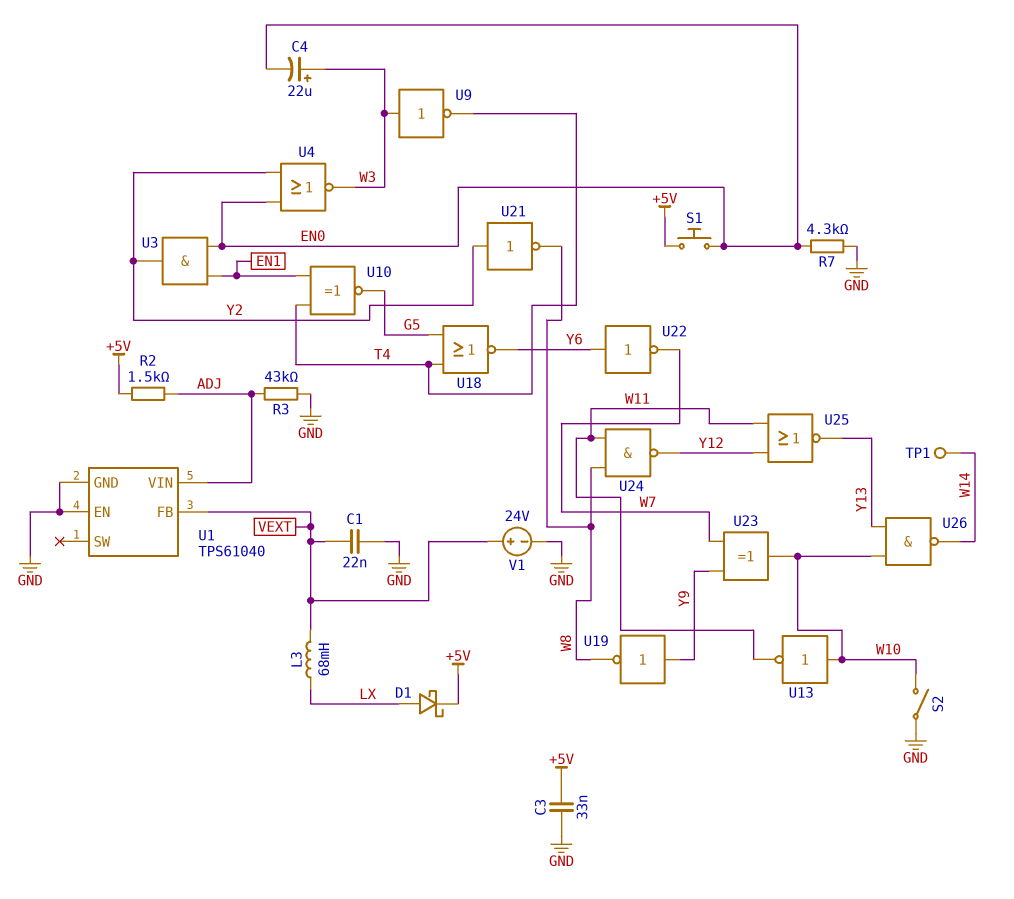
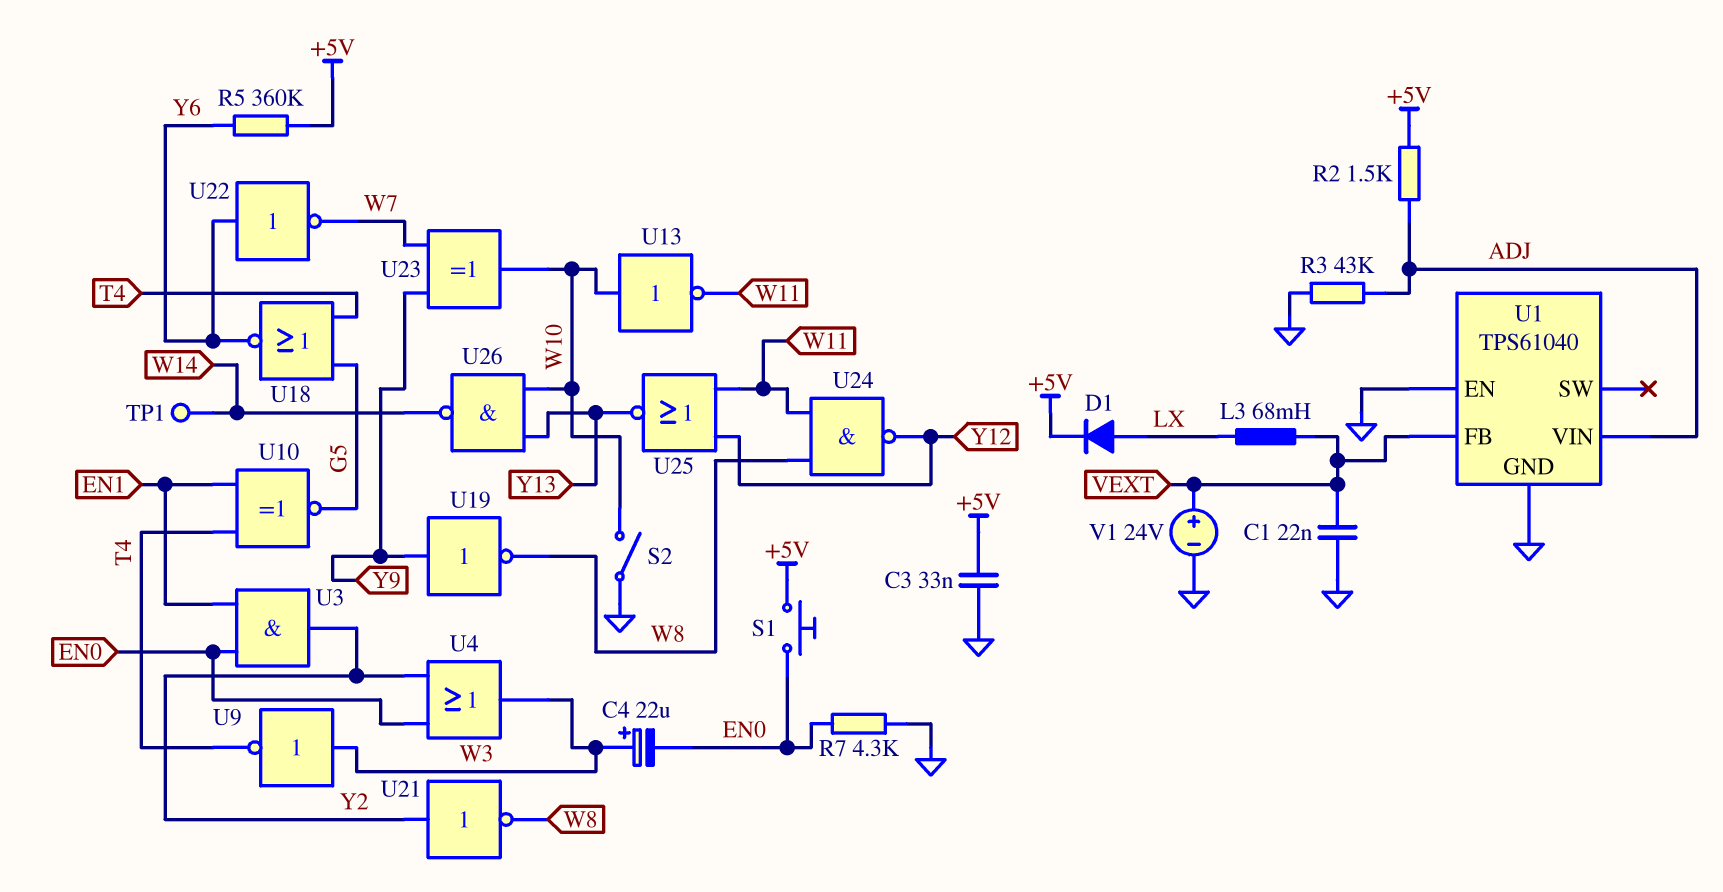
D1: schottky (A LX, K +5V) -> diode (A LX, K +5V)
R5: none -> 360k (+5V, Y6)
U4: NOR (in EN0, in Y2, out W3) -> OR (in EN0, in Y2, out W3)

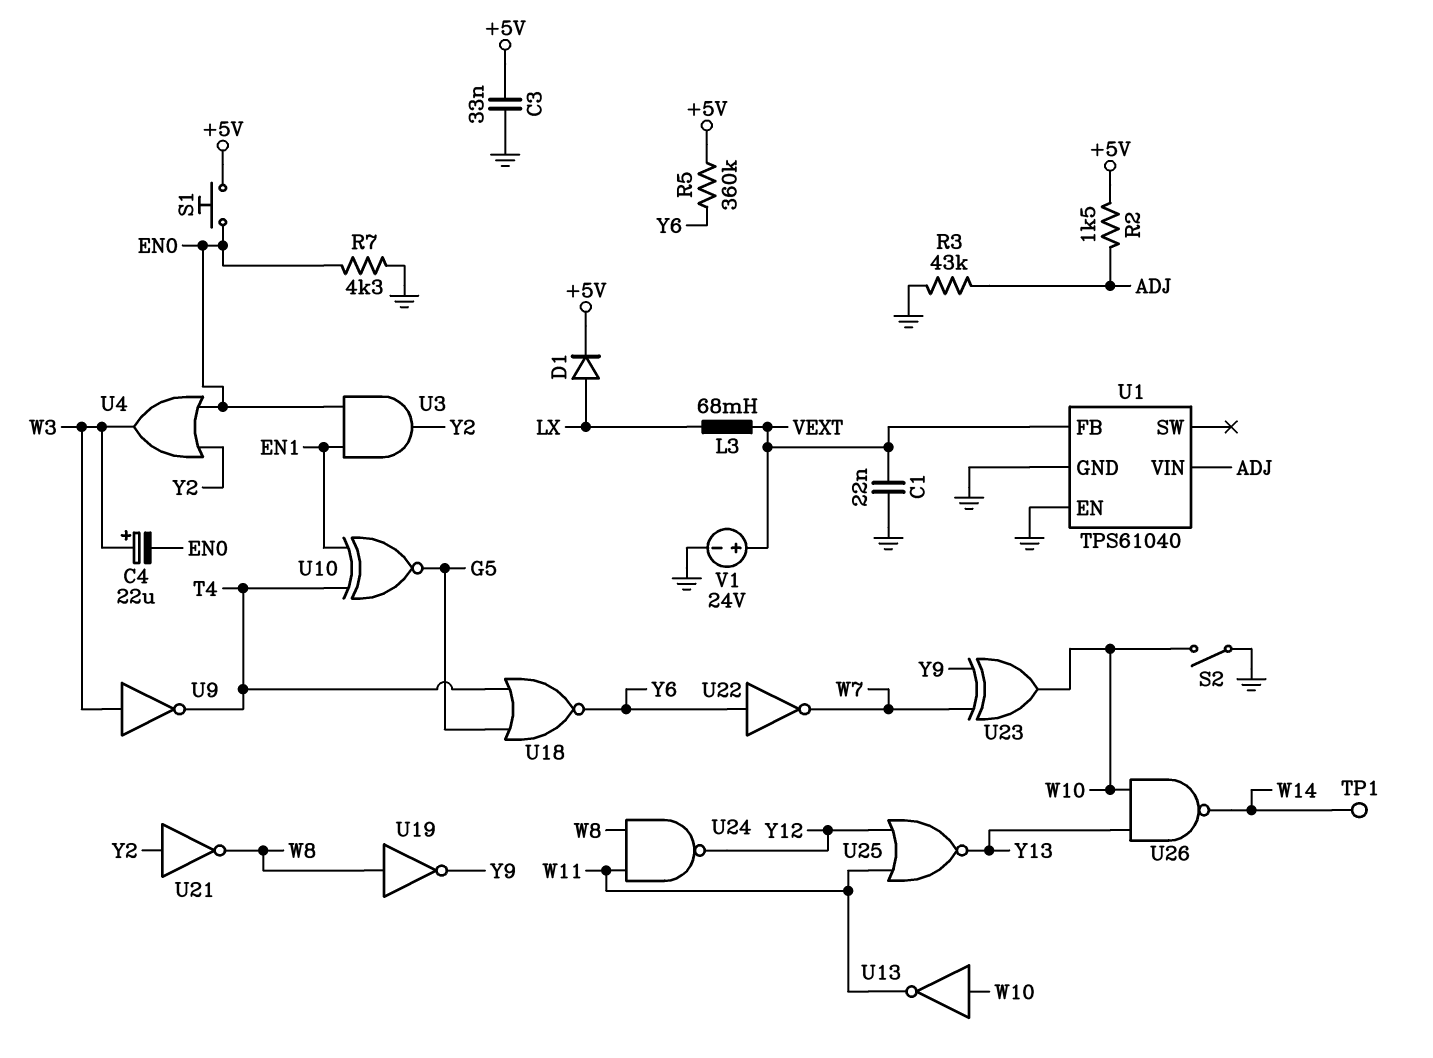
U19: NOT (in Y9, out W8) -> NOT (in W8, out Y9)

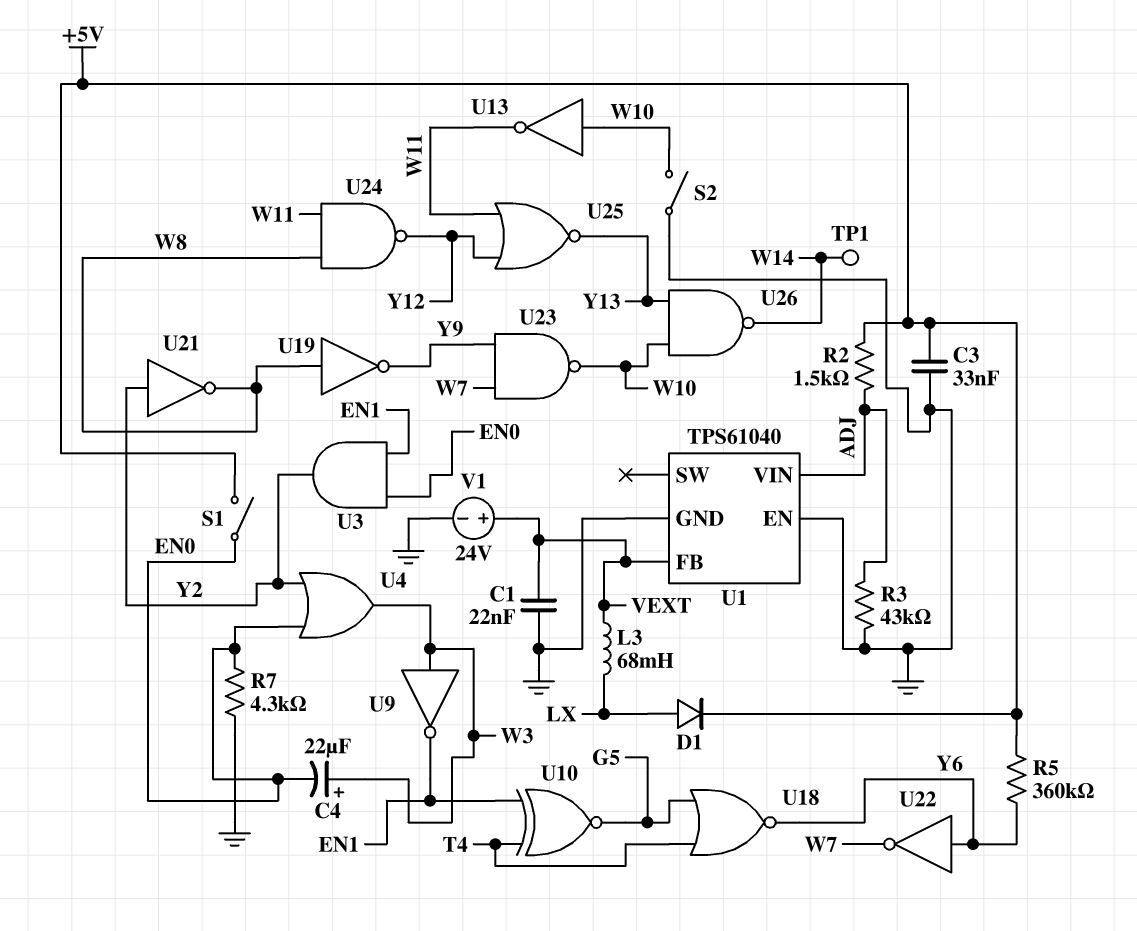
S1: button (+5V, EN0) -> switch (+5V, EN0)
U9: NOT (in W3, out T4) -> NOT (in W3, out EN1)
U23: XOR (in W7, in Y9, out W10) -> NAND (in W7, in Y9, out W10)

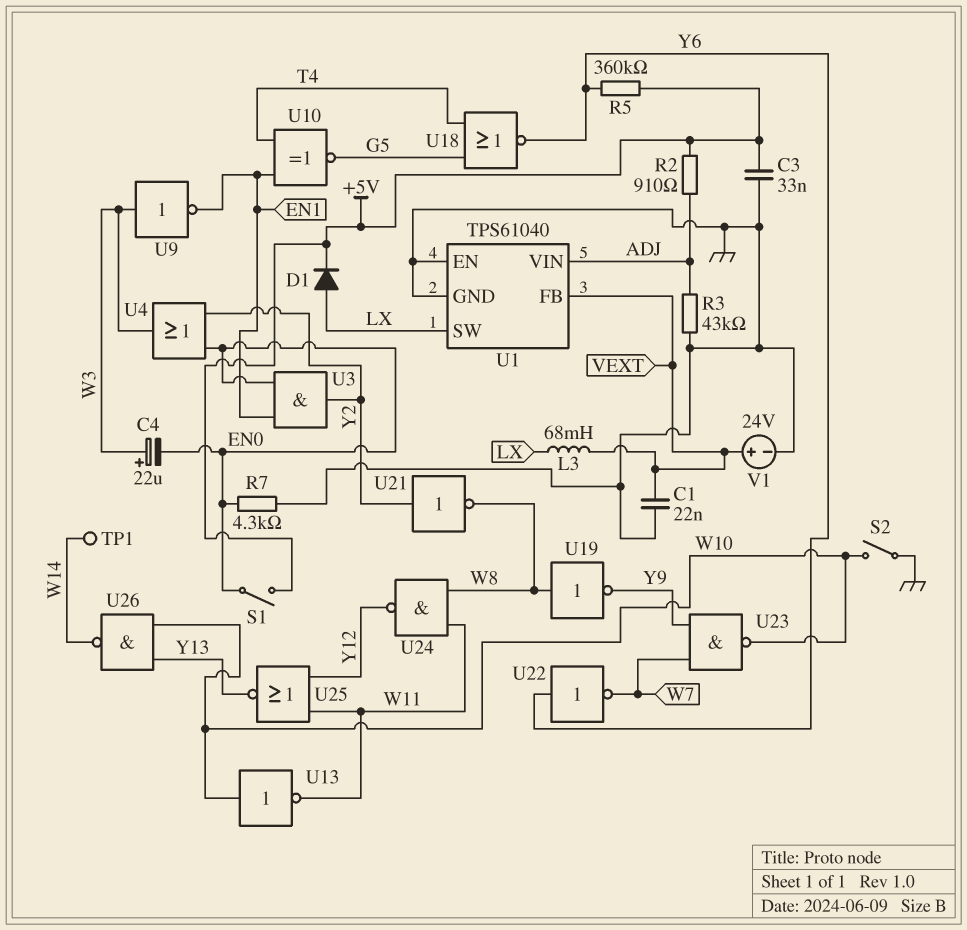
R2: 1.5k (+5V, ADJ) -> 910 (+5V, ADJ)
U1 pin SW: none -> LX

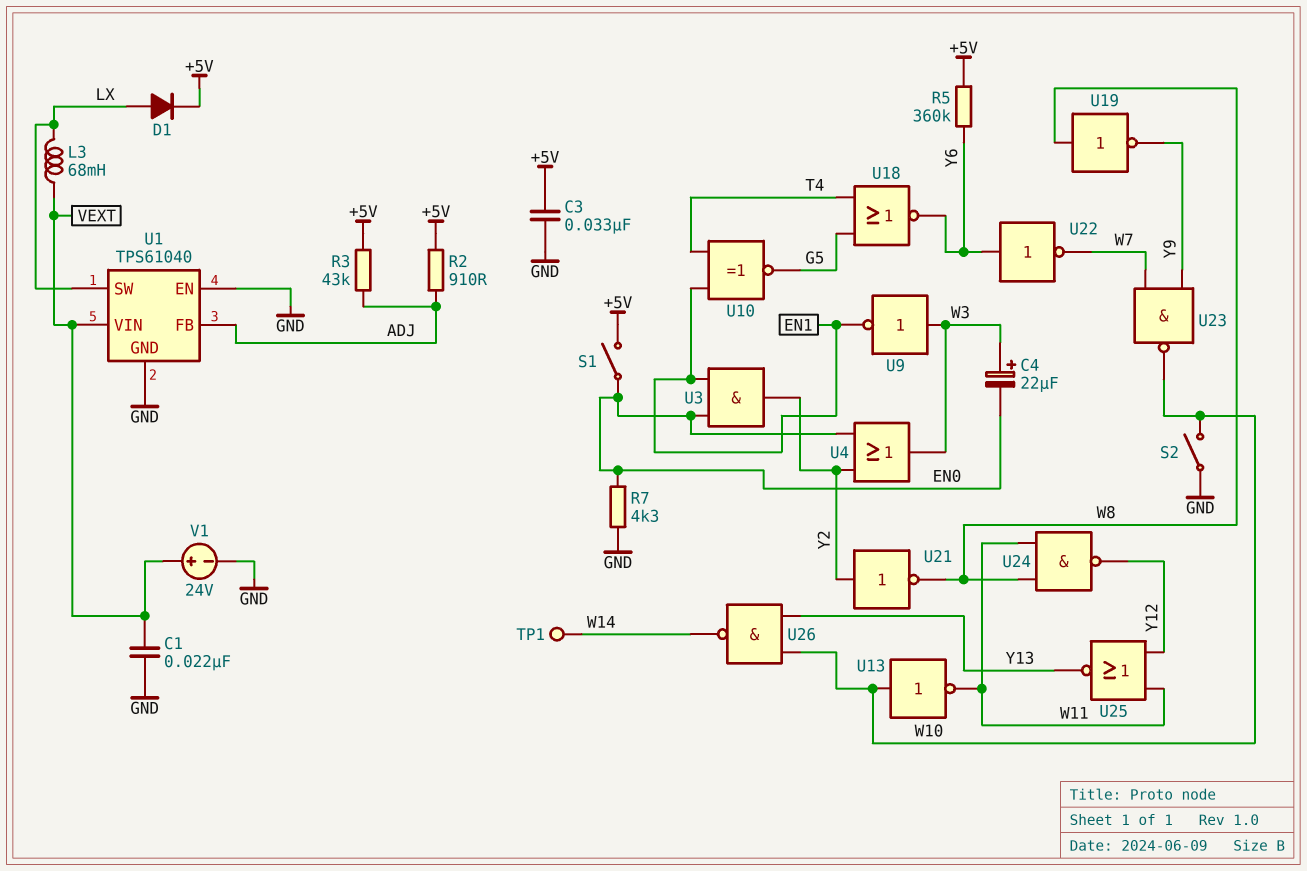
R3: 43k (ADJ, GND) -> 43k (+5V, ADJ)
U1 pin FB: VEXT -> ADJ
U1 pin VIN: ADJ -> VEXT

